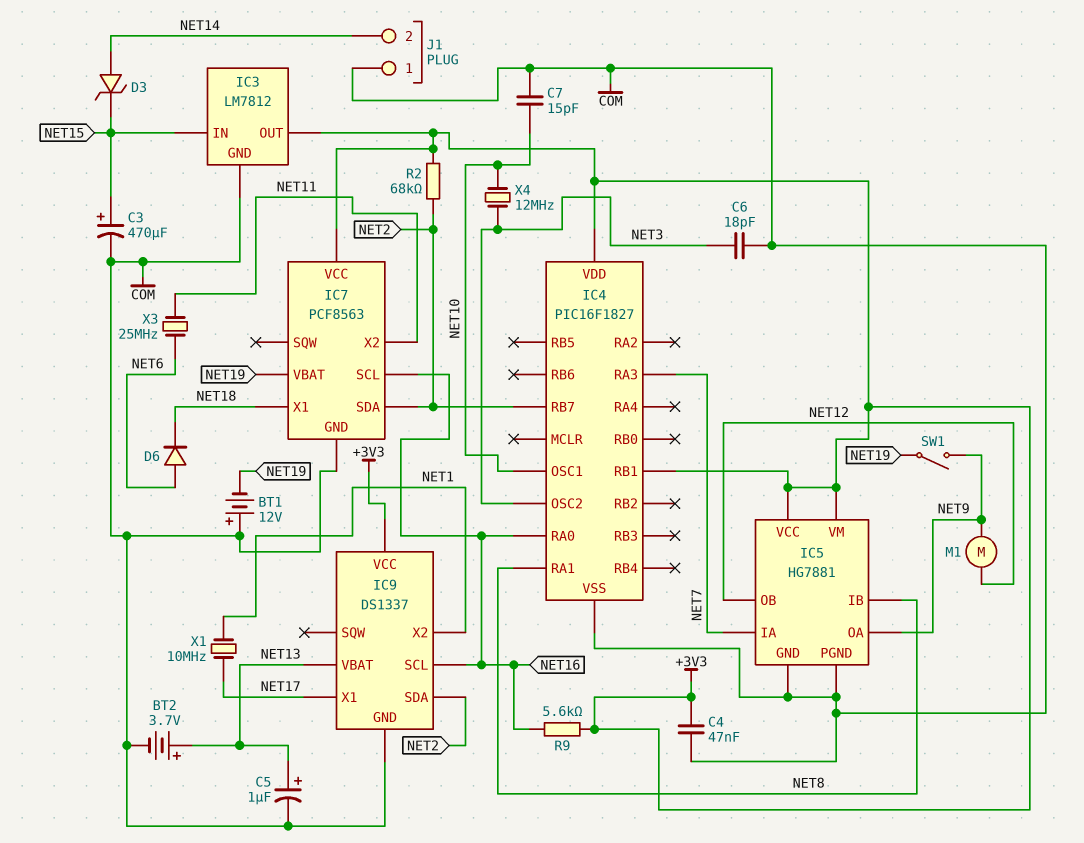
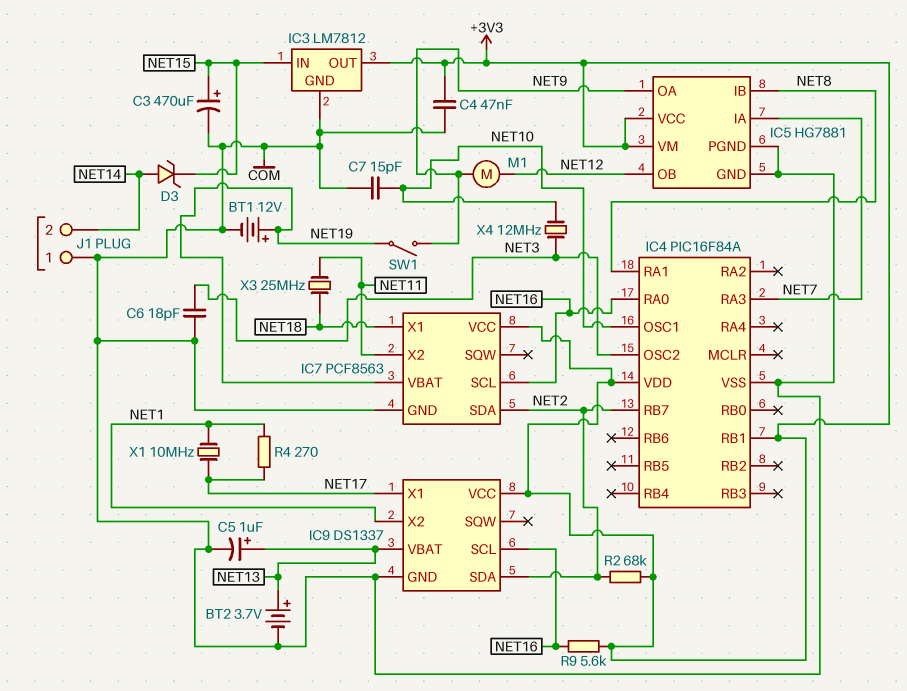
BT1: 12V (plus COM, minus NET19) -> 12V (plus NET19, minus COM)
D6: diode (A NET6, K NET18) -> none
IC4: PIC16F1827 -> PIC16F84A
R4: none -> 270 (NET1, NET17)
X3: 25MHz (NET6, NET11) -> 25MHz (NET11, NET18)

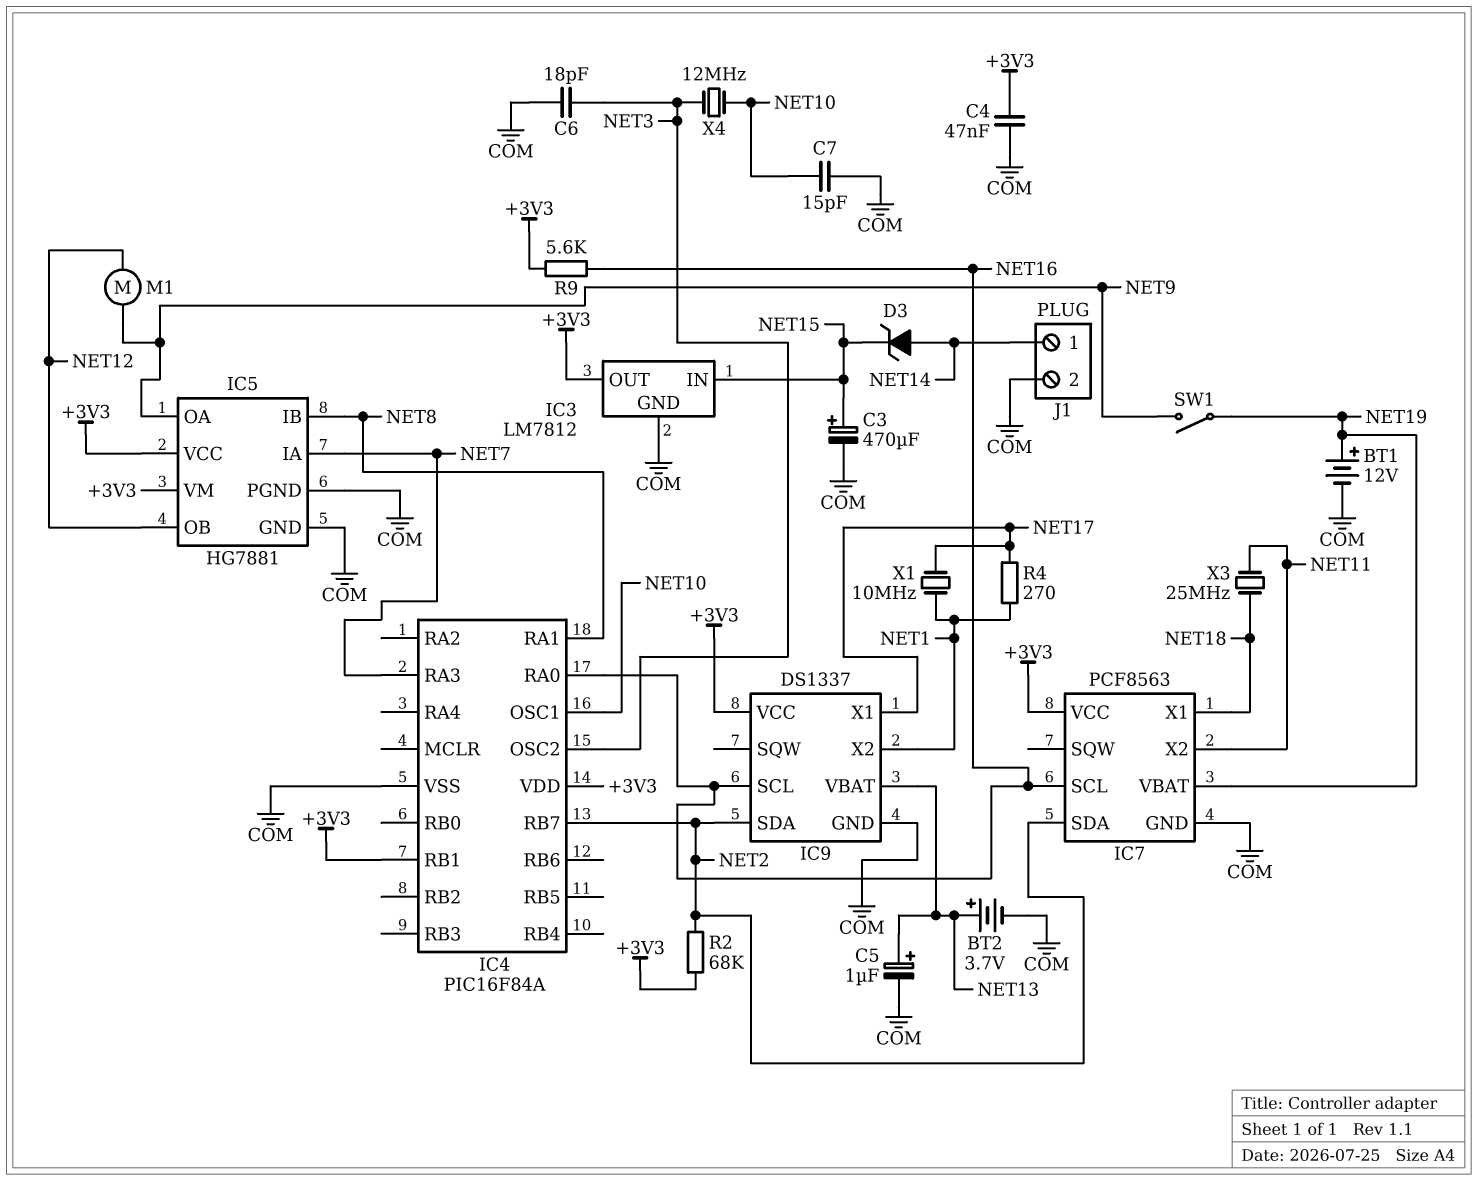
J1 pin 1: COM -> NET14
J1 pin 2: NET14 -> COM

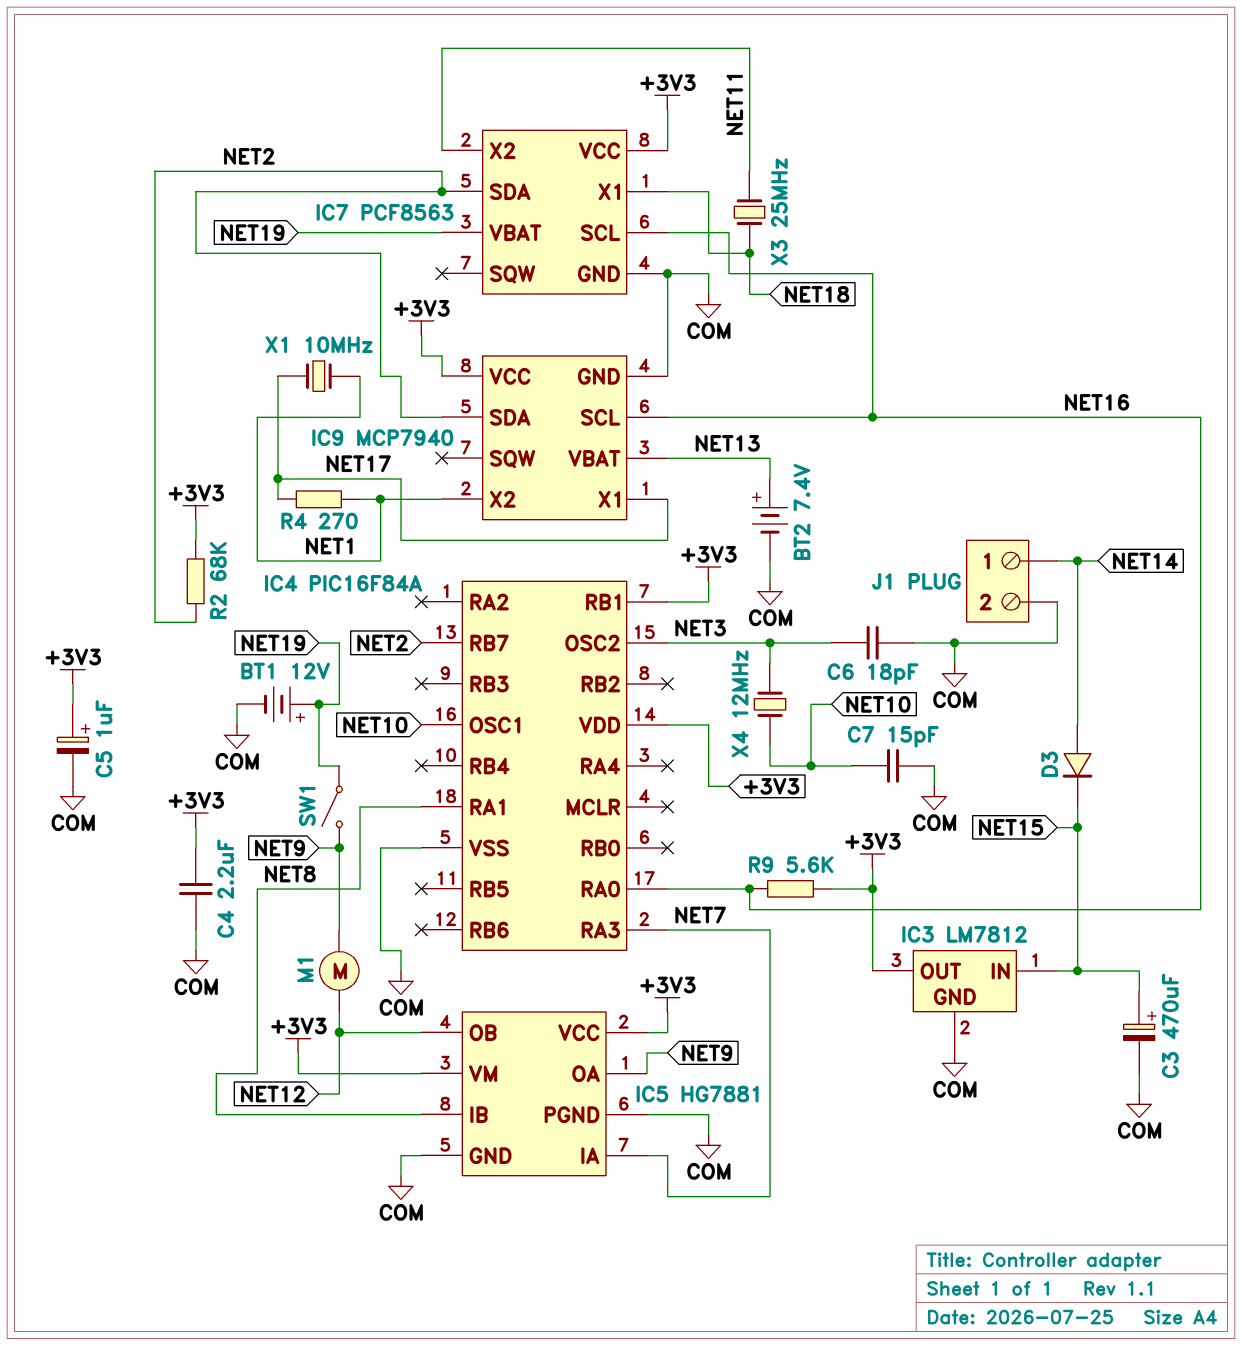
BT2: 3.7V (plus NET13, minus COM) -> 7.4V (plus NET13, minus COM)
C4: 47nF (+3V3, COM) -> 2.2uF (+3V3, COM)
C5: 1uF (plus NET13, minus COM) -> 1uF (plus +3V3, minus COM)
D3: zener (A NET14, K NET15) -> diode (A NET14, K NET15)
IC9: DS1337 -> MCP7940

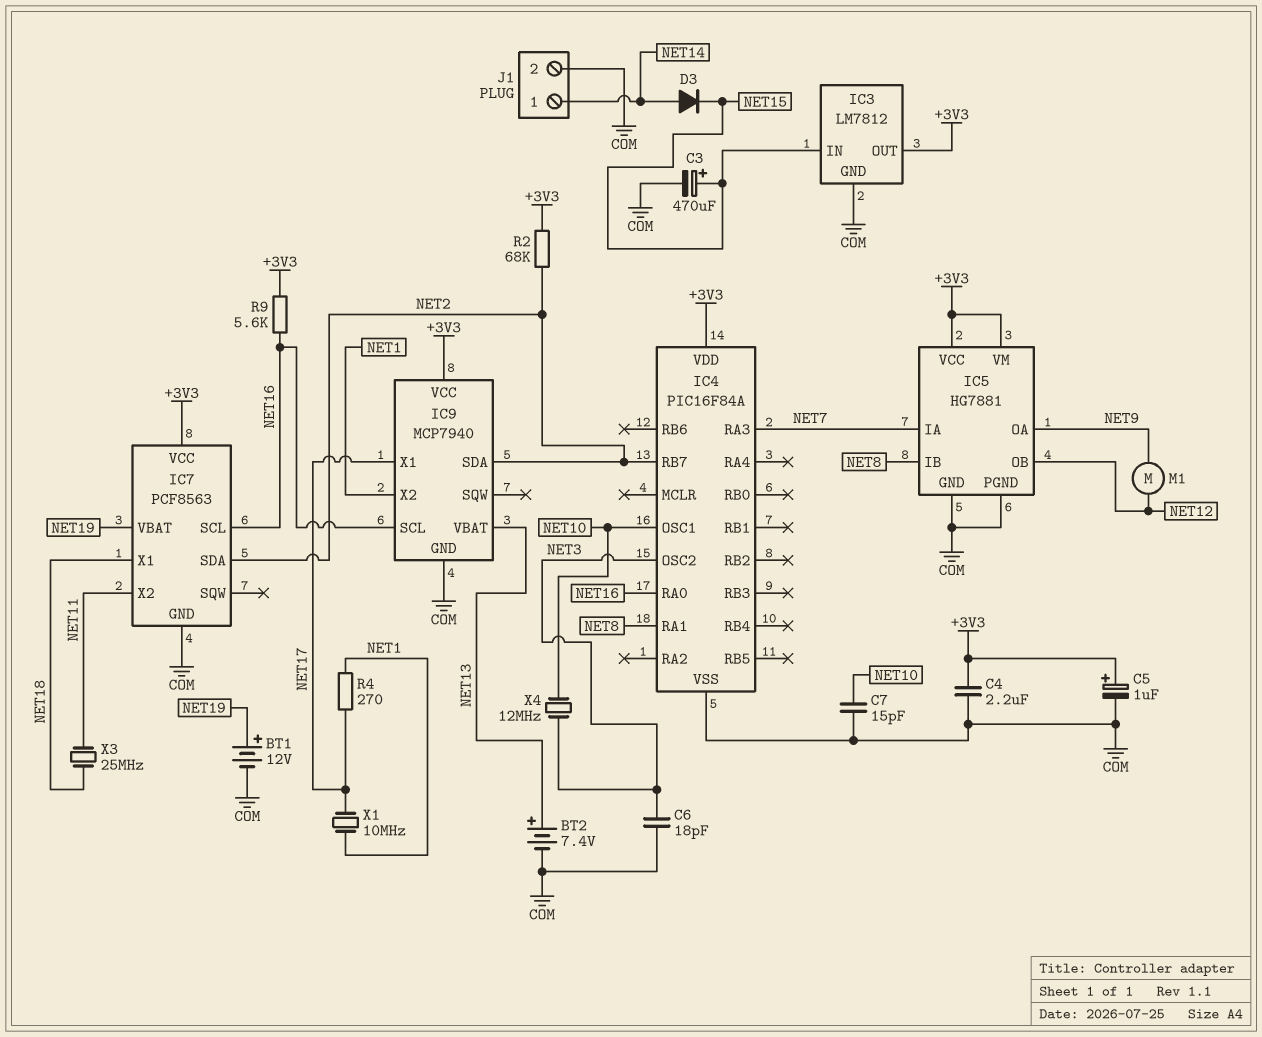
IC4 pin RB1: +3V3 -> none
SW1: switch (NET9, NET19) -> none

